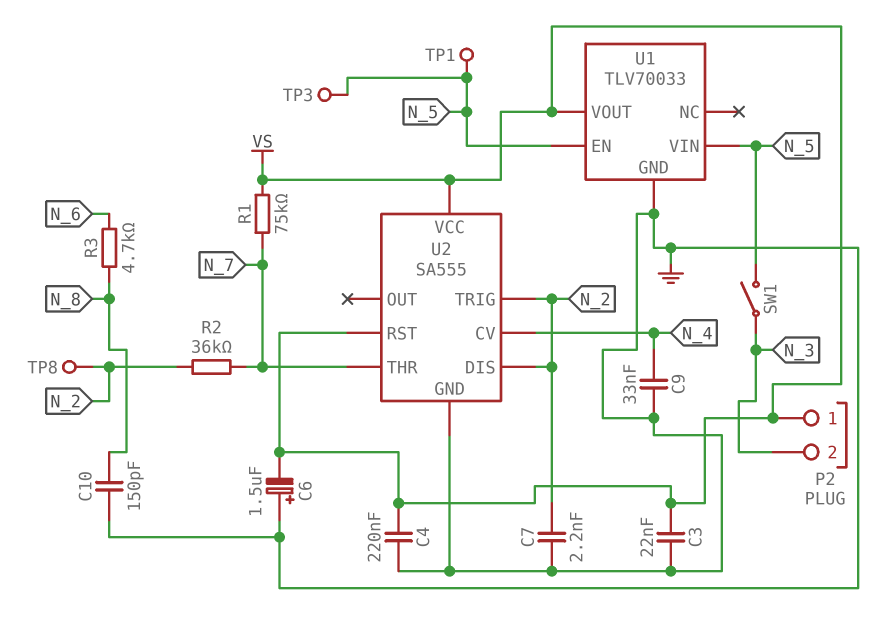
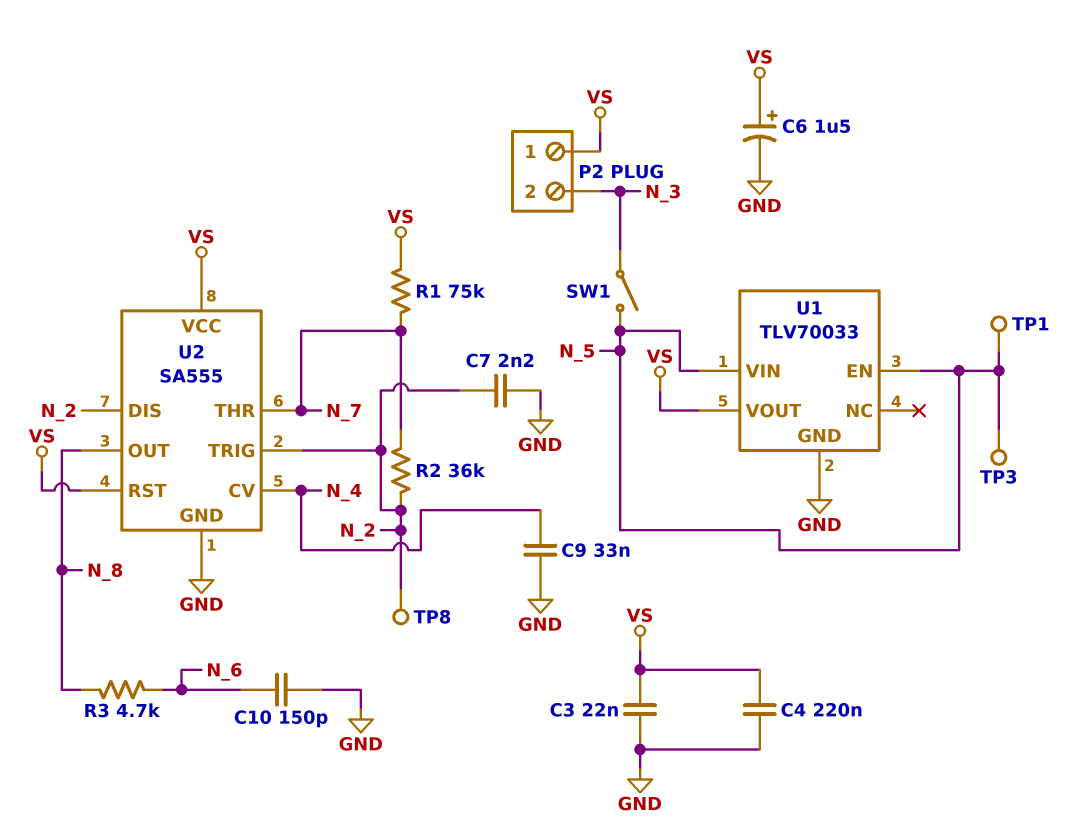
C6: 1.5uF (plus GND, minus VS) -> 1.5uF (plus VS, minus GND)
C10: 150pF (GND, N_8) -> 150pF (GND, N_6)
U2 pin OUT: none -> N_8

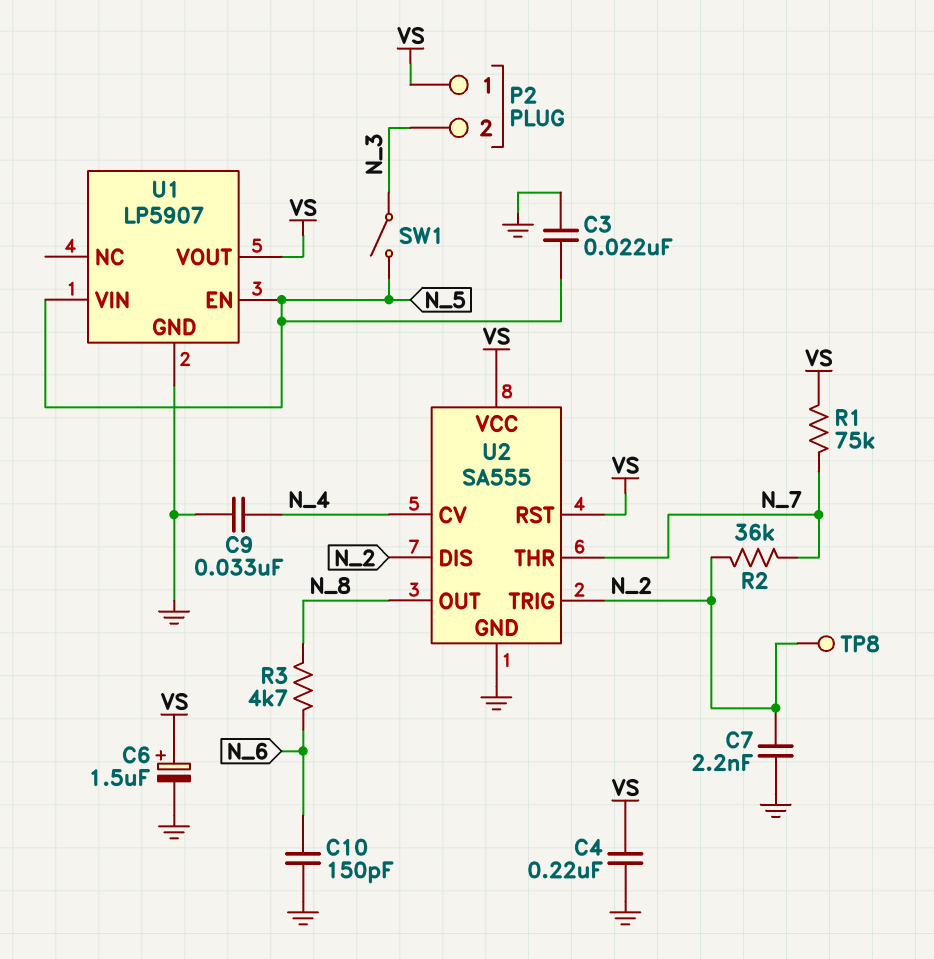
C3: 22nF (GND, VS) -> 22nF (GND, N_5)
TP1: test point (N_5) -> none
TP3: test point (N_5) -> none
U1: TLV70033 -> LP5907

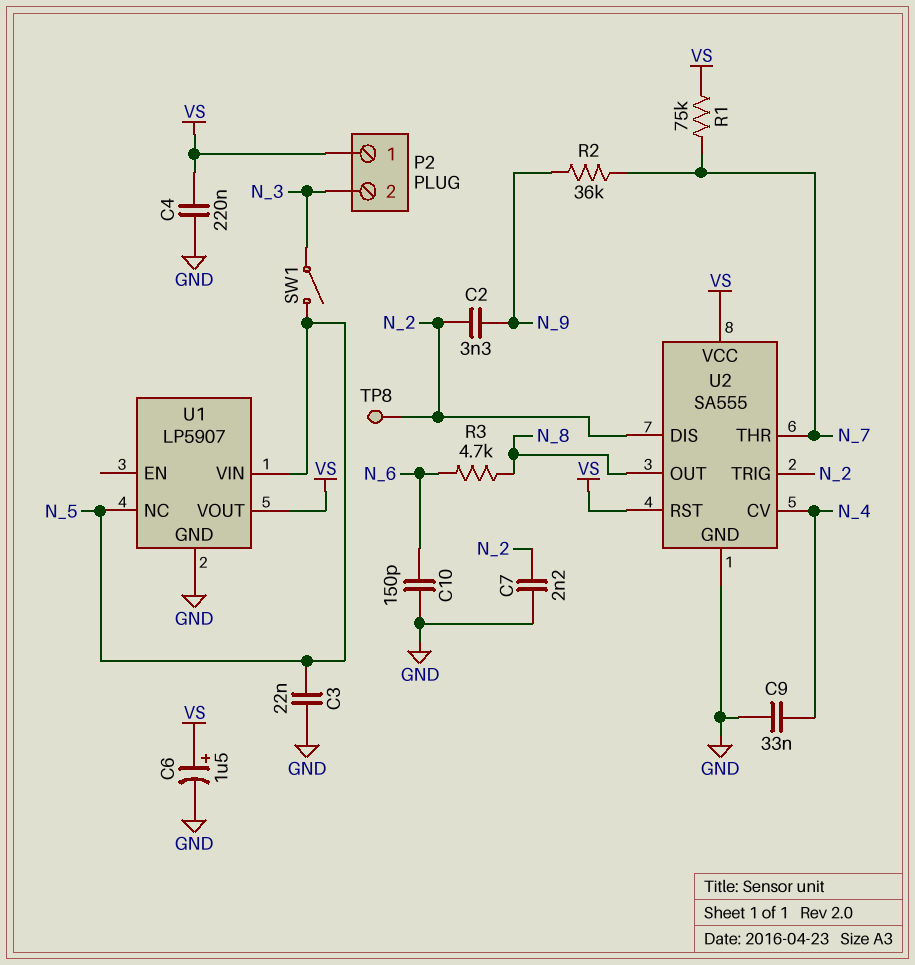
C2: none -> 3.3nF (N_2, N_9)
R2: 36k (N_2, N_7) -> 36k (N_7, N_9)
U1 pin EN: N_5 -> none
U1 pin NC: none -> N_5

